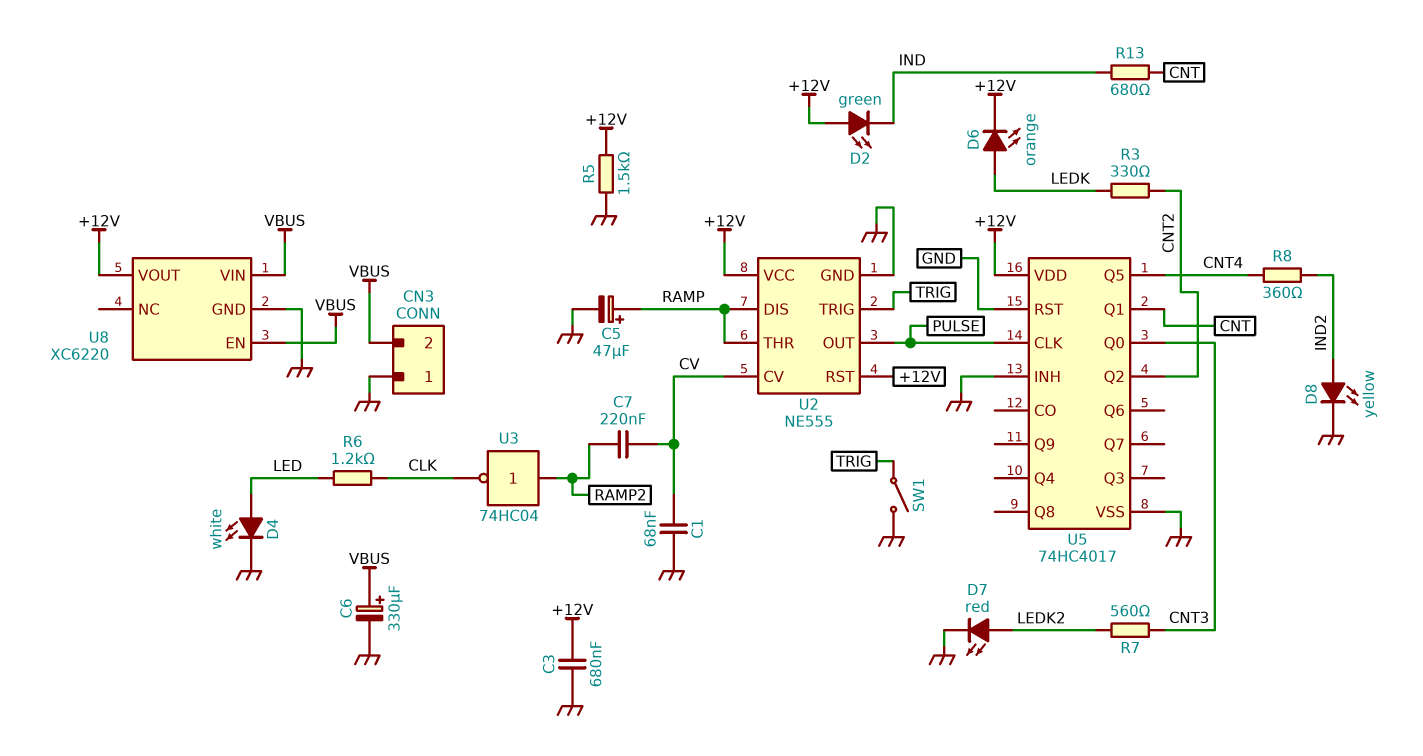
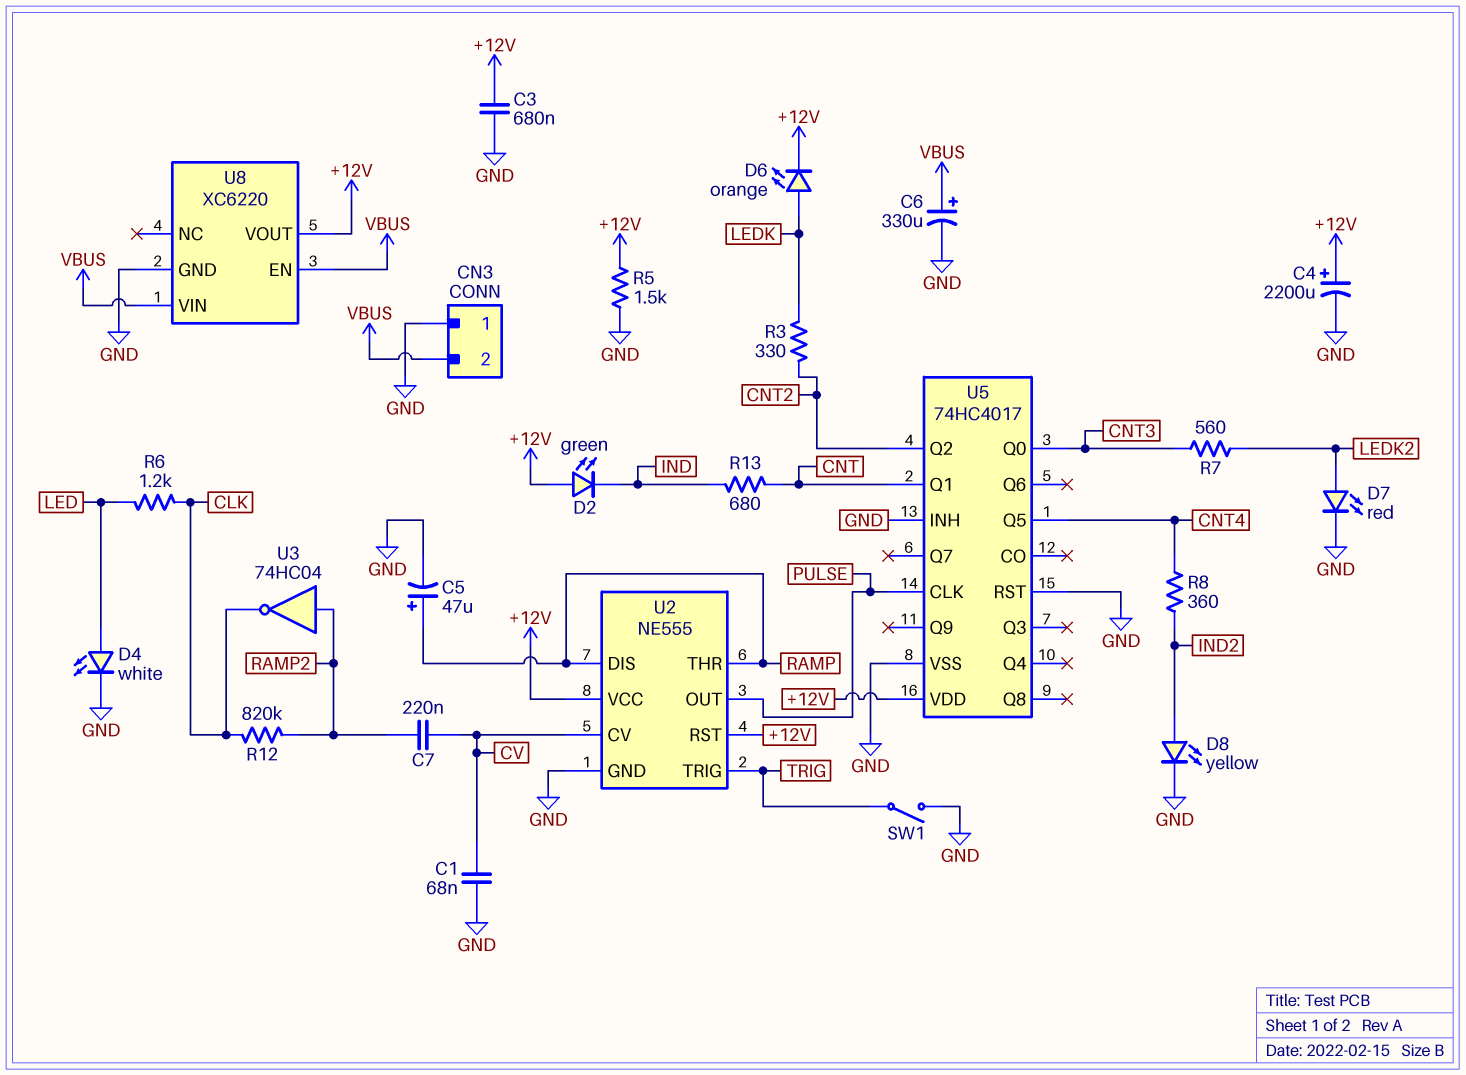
C4: none -> 2200uF (plus +12V, minus GND)
R12: none -> 820k (CLK, RAMP2)

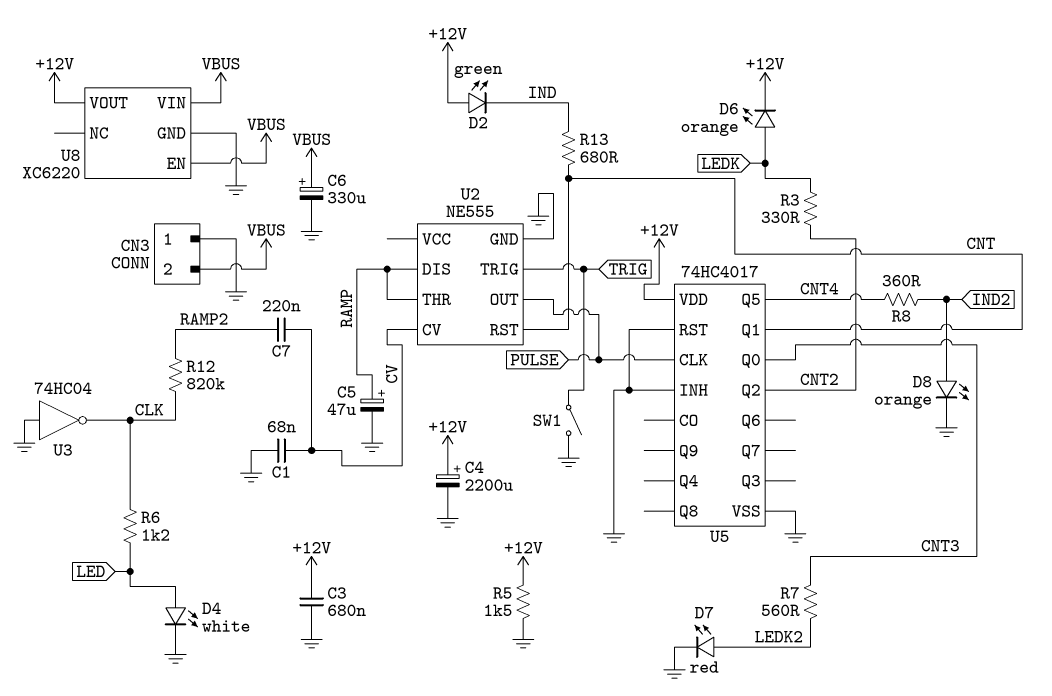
D8: LED yellow (A IND2, K GND) -> LED orange (A IND2, K GND)
U2 pin RST: +12V -> CNT
U2 pin VCC: +12V -> none
U3: NOT 74HC04 (in RAMP2, out CLK) -> NOT 74HC04 (in GND, out CLK)

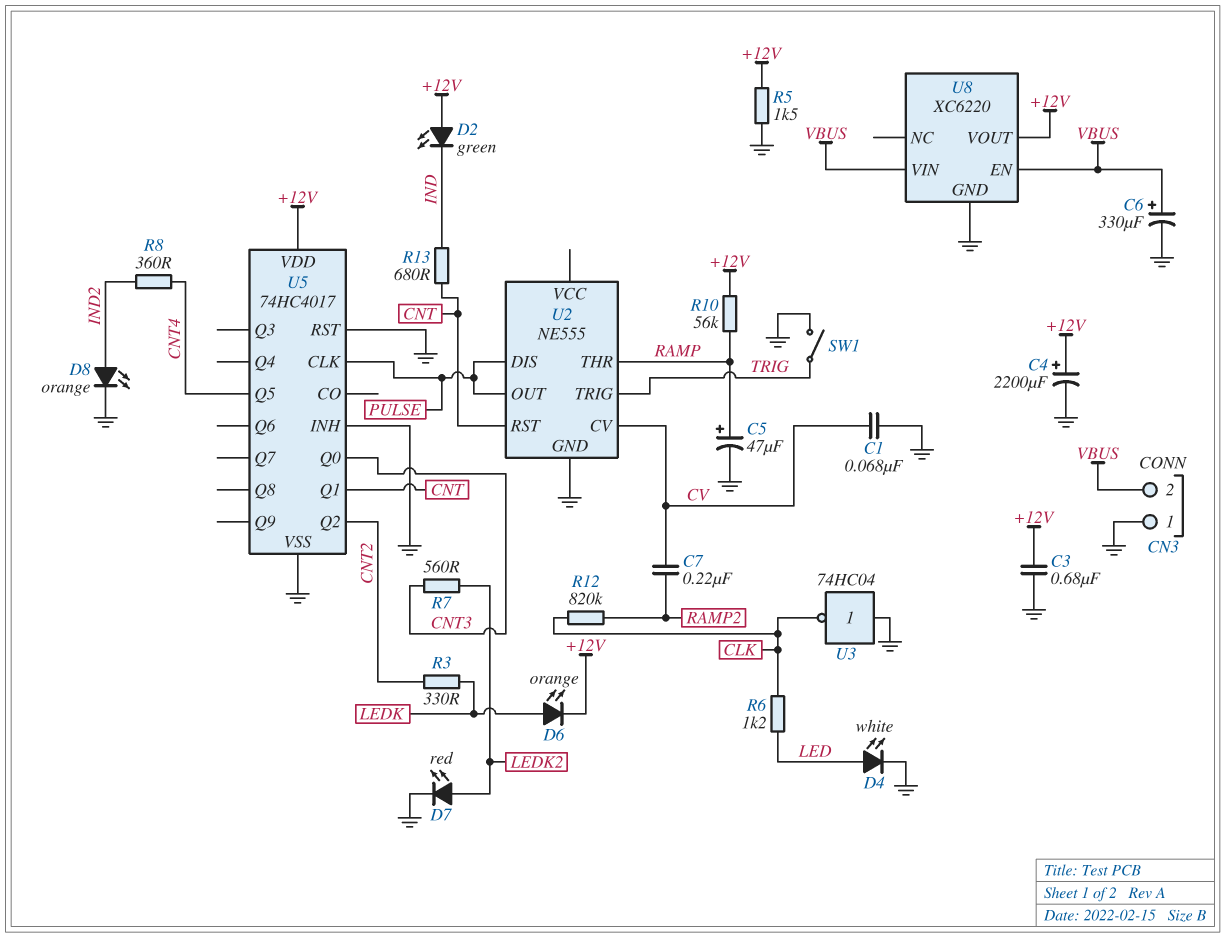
R10: none -> 56k (+12V, RAMP)
U2 pin DIS: RAMP -> PULSE

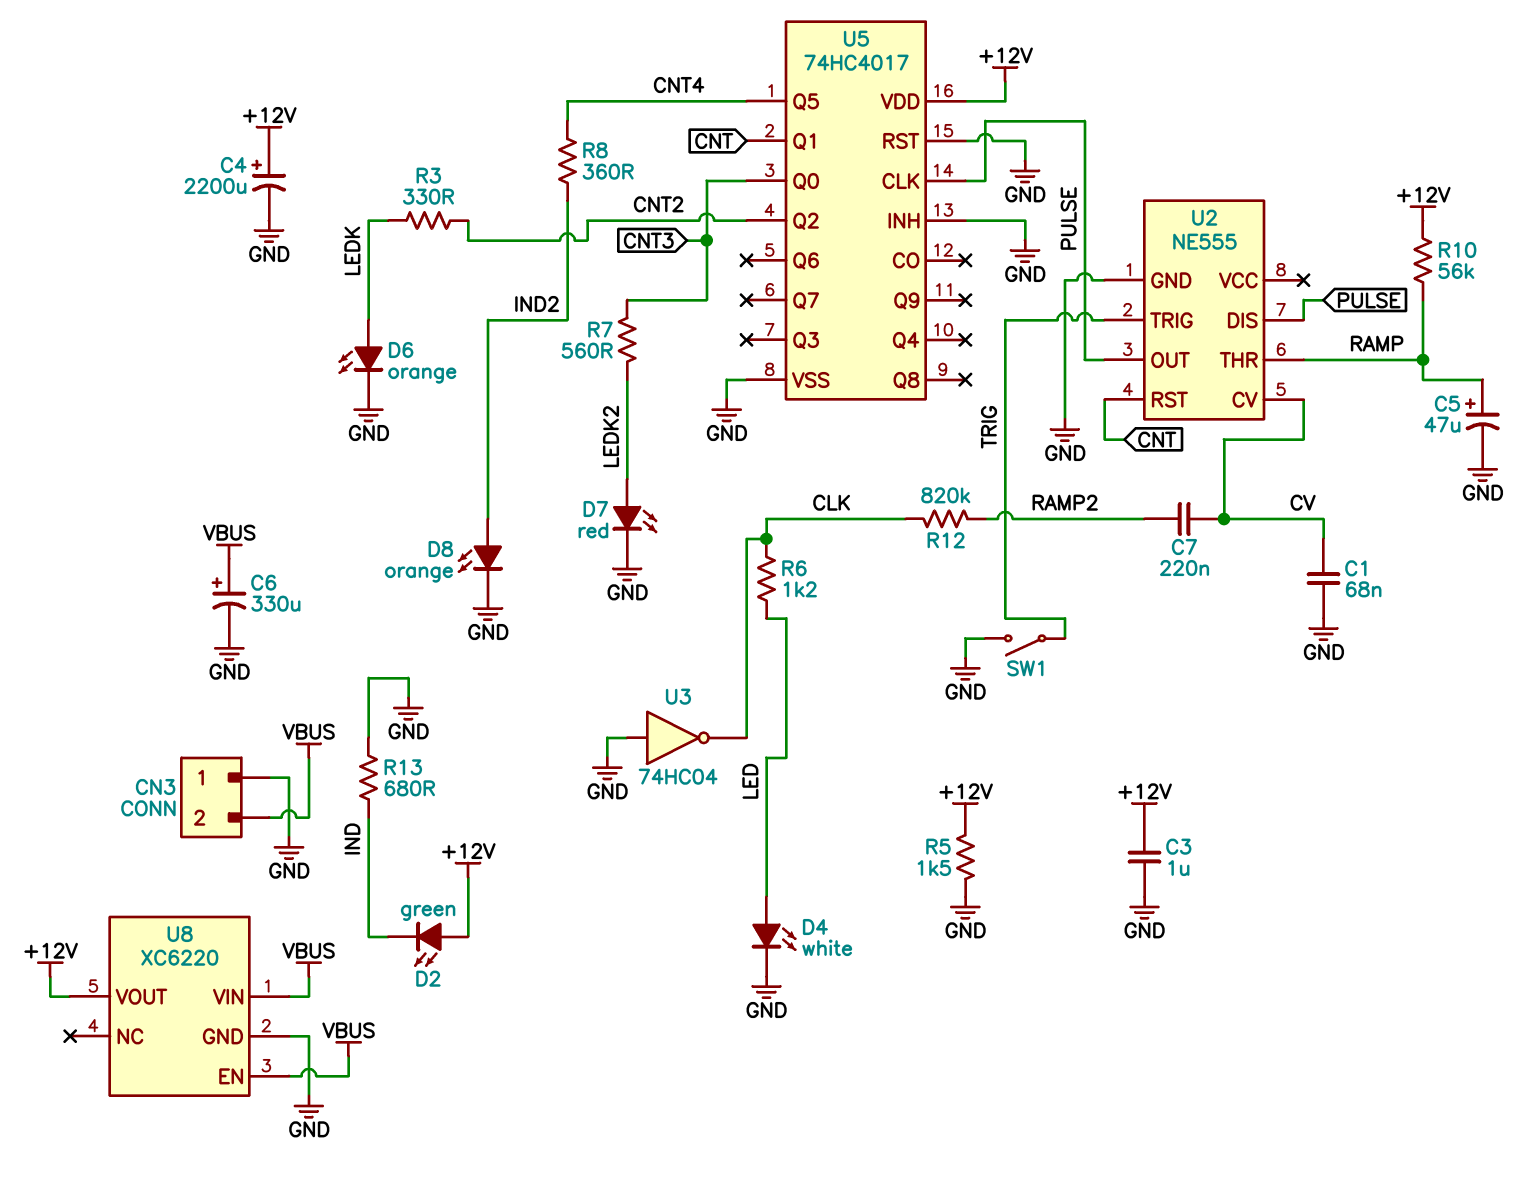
C3: 680nF (+12V, GND) -> 1uF (+12V, GND)
D6: LED orange (A LEDK, K +12V) -> LED orange (A LEDK, K GND)
R13: 680 (CNT, IND) -> 680 (GND, IND)

